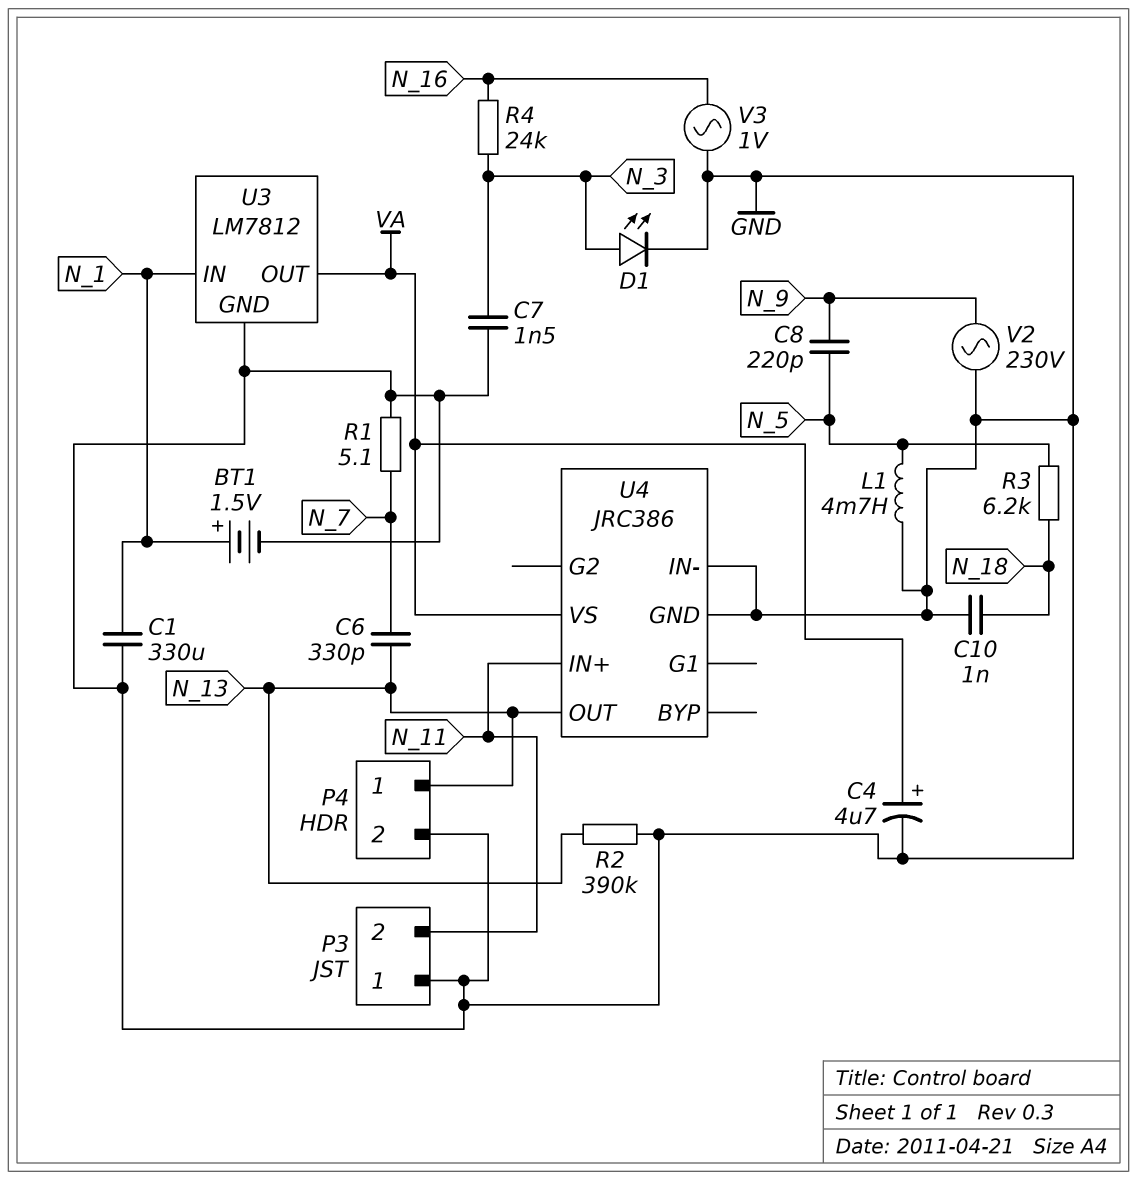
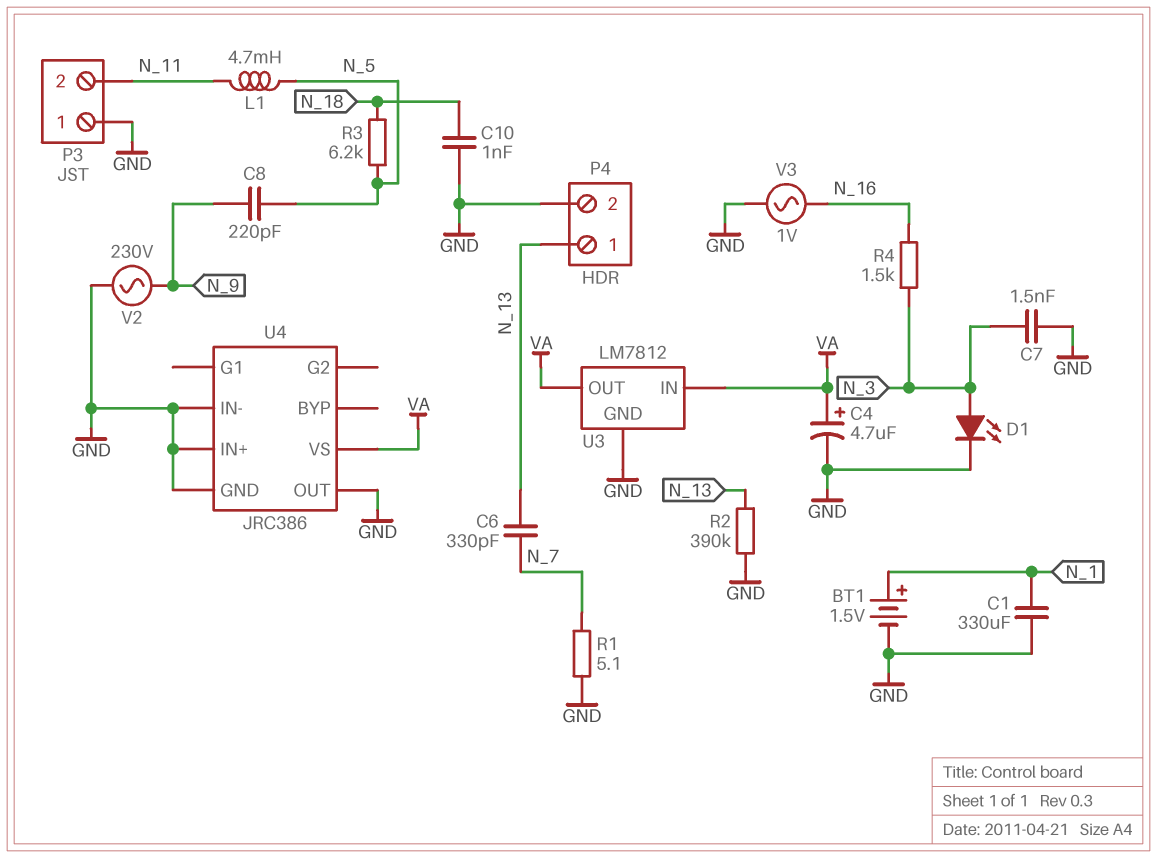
L1: 4.7mH (GND, N_5) -> 4.7mH (N_5, N_11)
R4: 24k (N_3, N_16) -> 1.5k (N_3, N_16)
U3 pin IN: N_1 -> VA
U4 pin IN+: N_11 -> GND
U4 pin OUT: N_13 -> GND

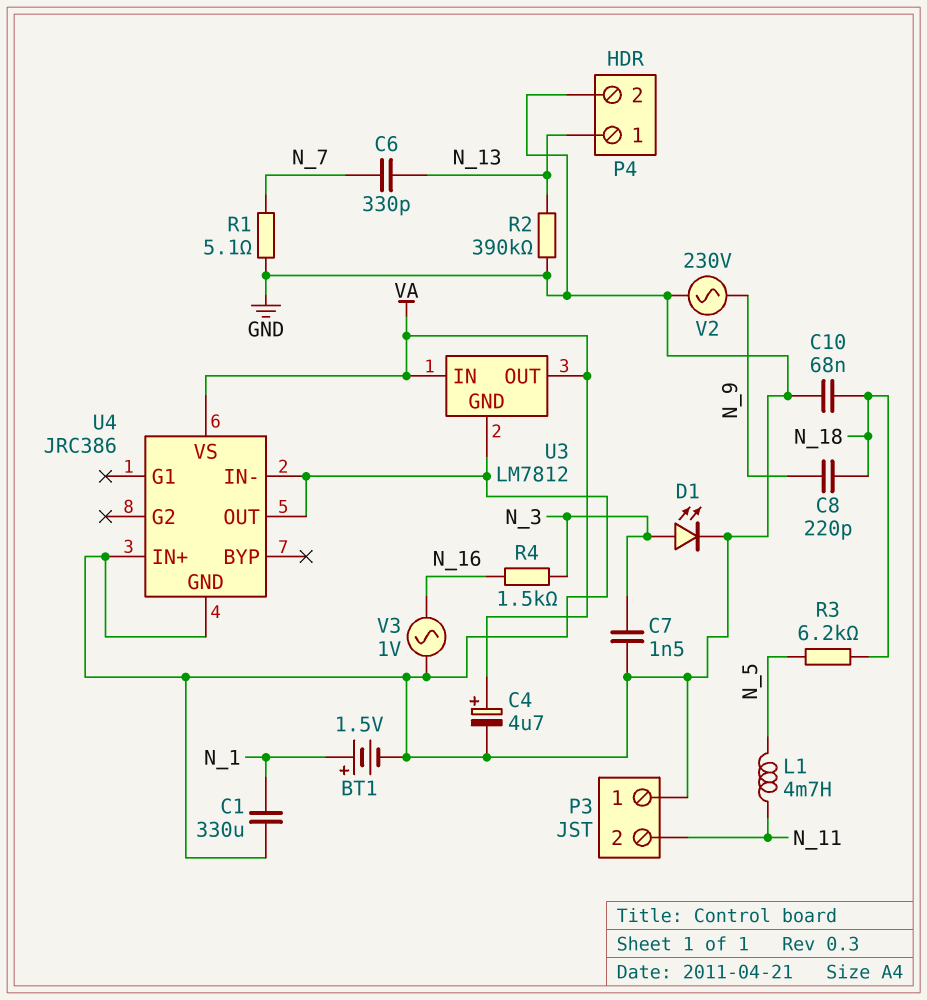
C8: 220pF (N_5, N_9) -> 220pF (N_9, N_18)
C10: 1nF (GND, N_18) -> 68nF (GND, N_18)

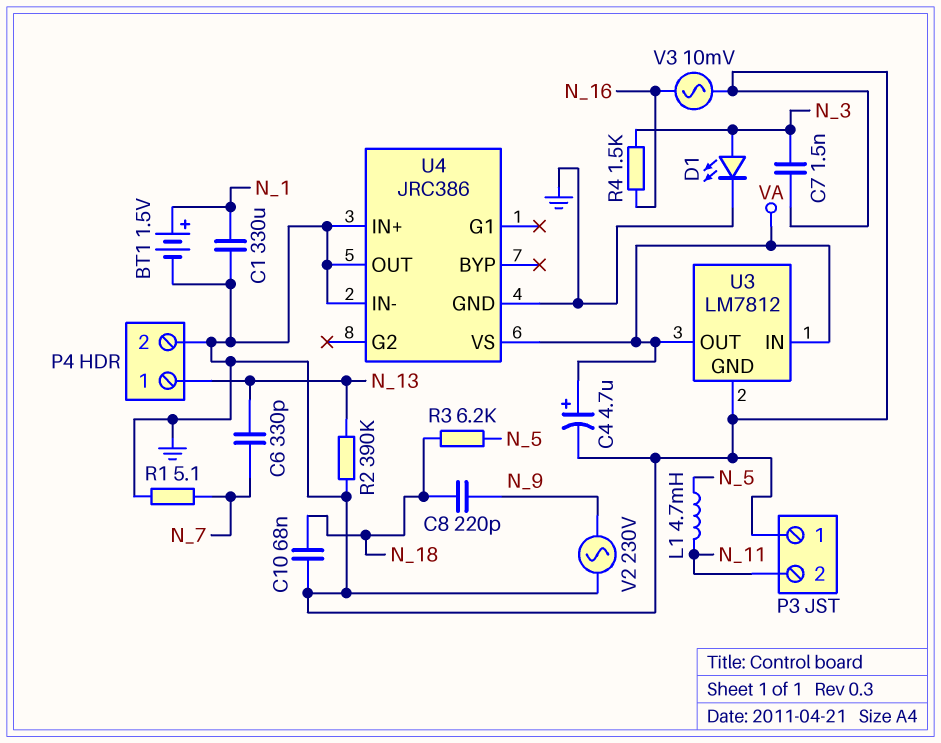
V3: AC 1V (GND, N_16) -> AC 10mV (GND, N_16)

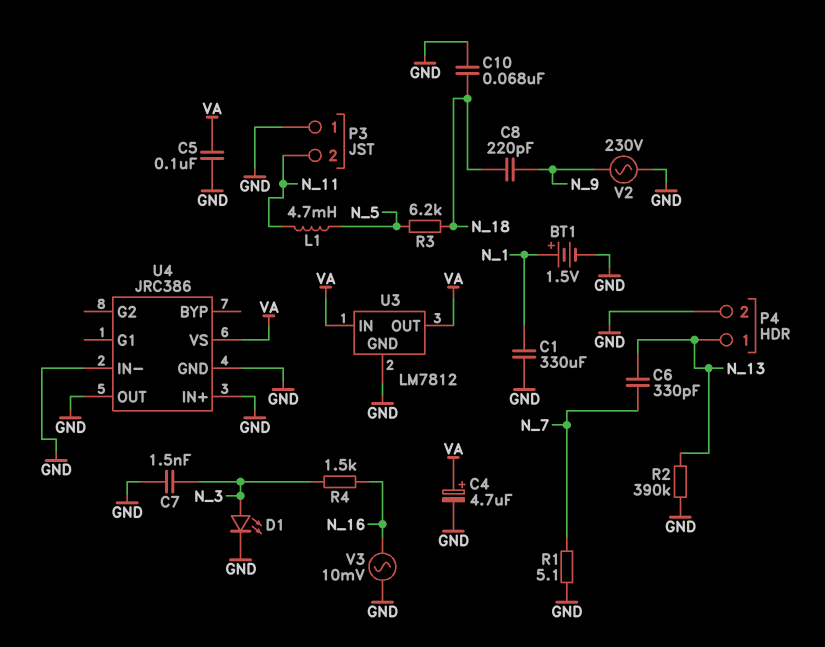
C5: none -> 100nF (GND, VA)

